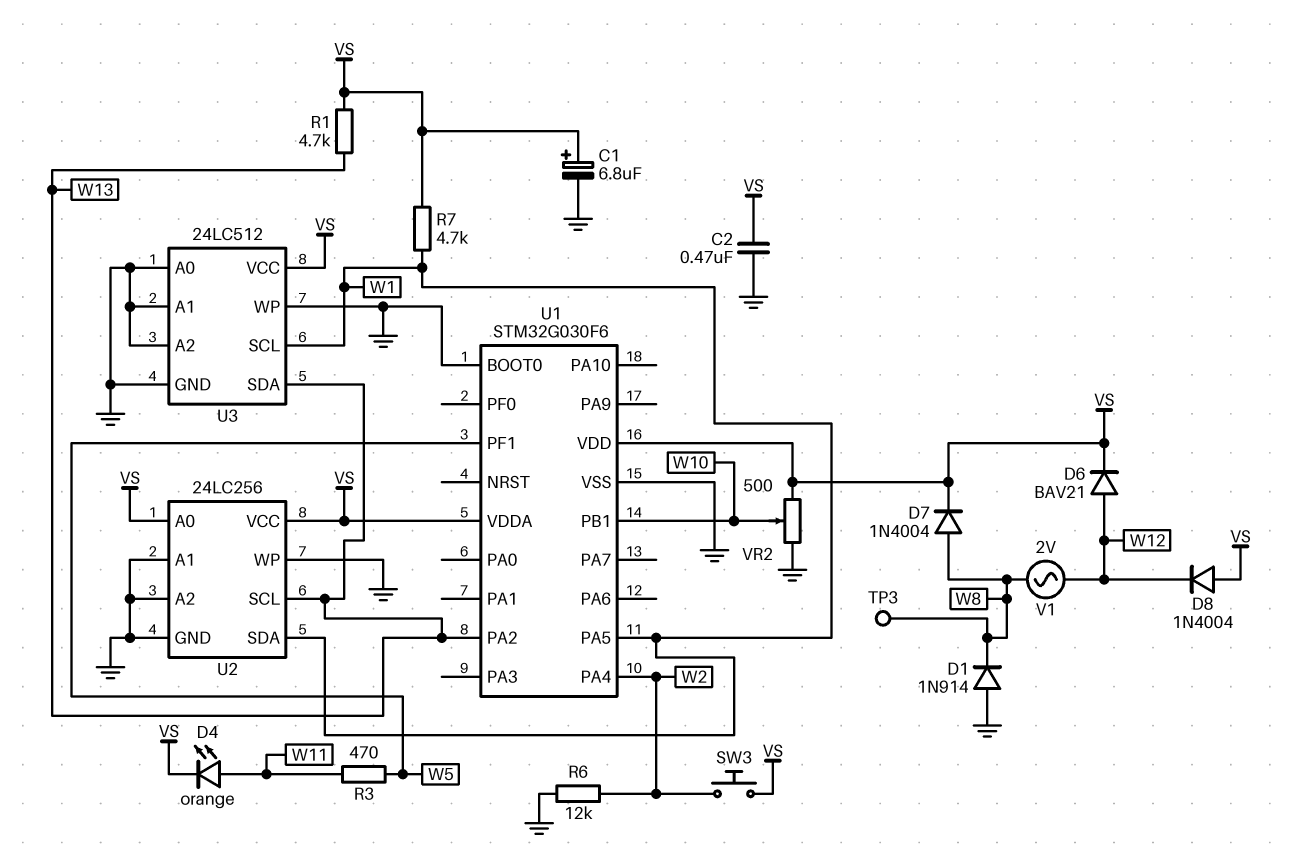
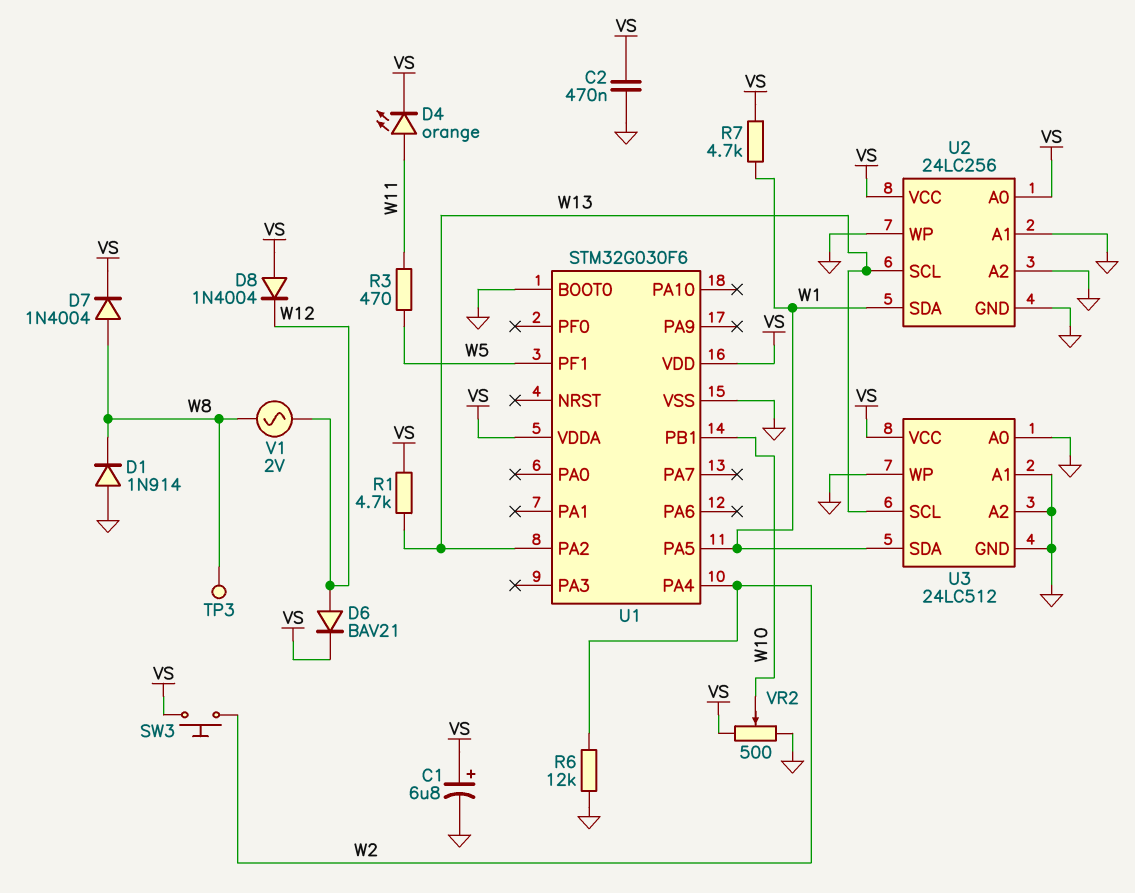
U3 pin SCL: W1 -> W13
U3 pin SDA: W13 -> W1

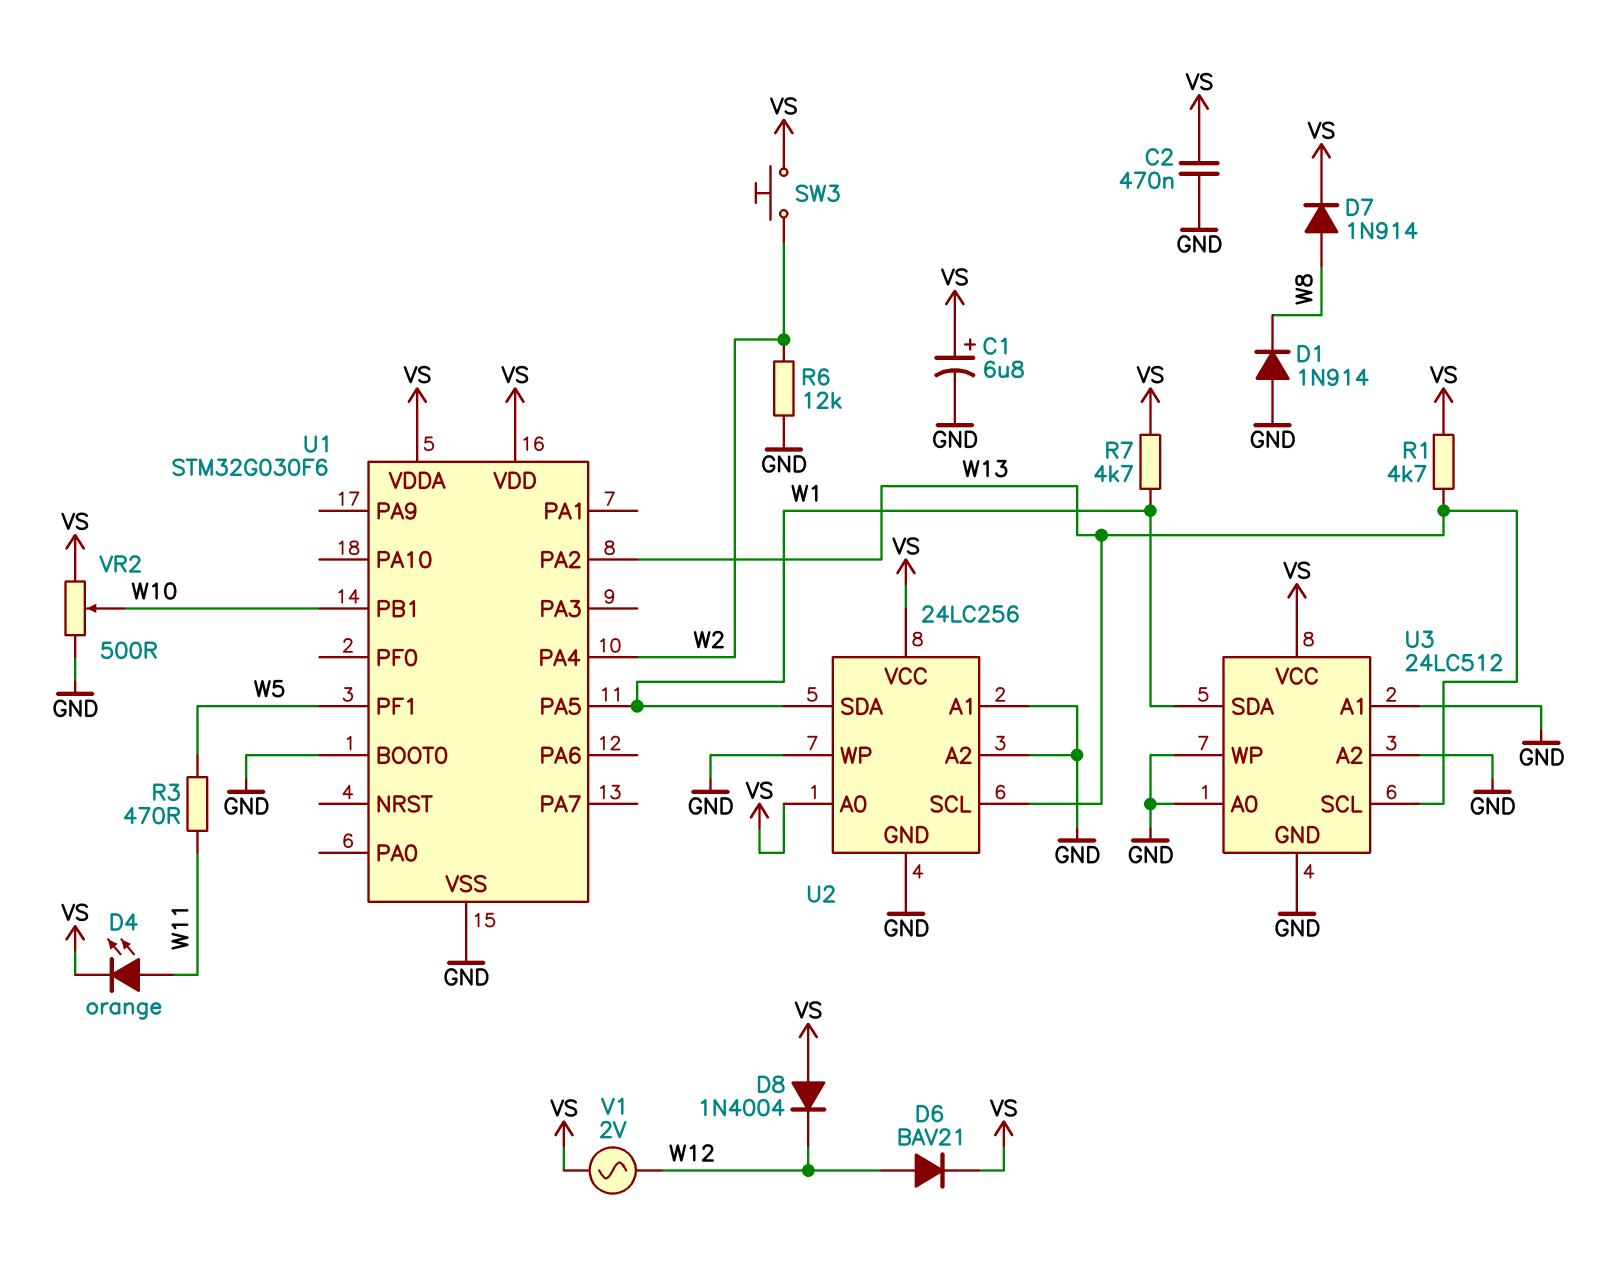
D7: diode 1N4004 (A W8, K VS) -> diode 1N914 (A W8, K VS)
TP3: test point (W8) -> none
V1: AC 2V (W8, W12) -> AC 2V (VS, W12)

